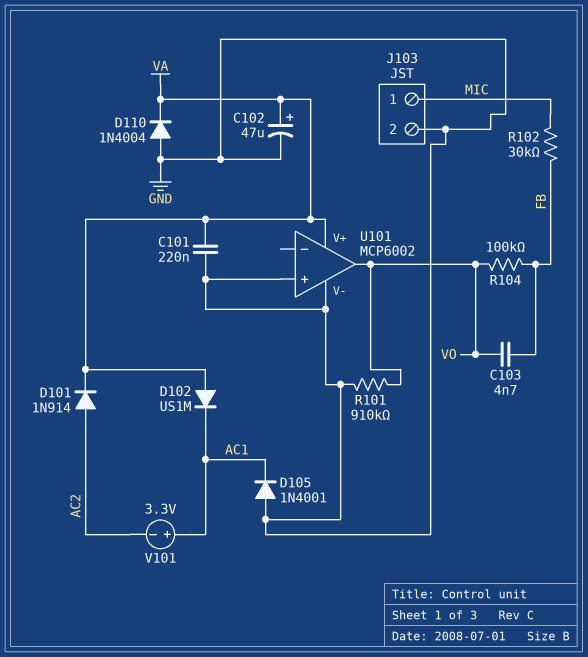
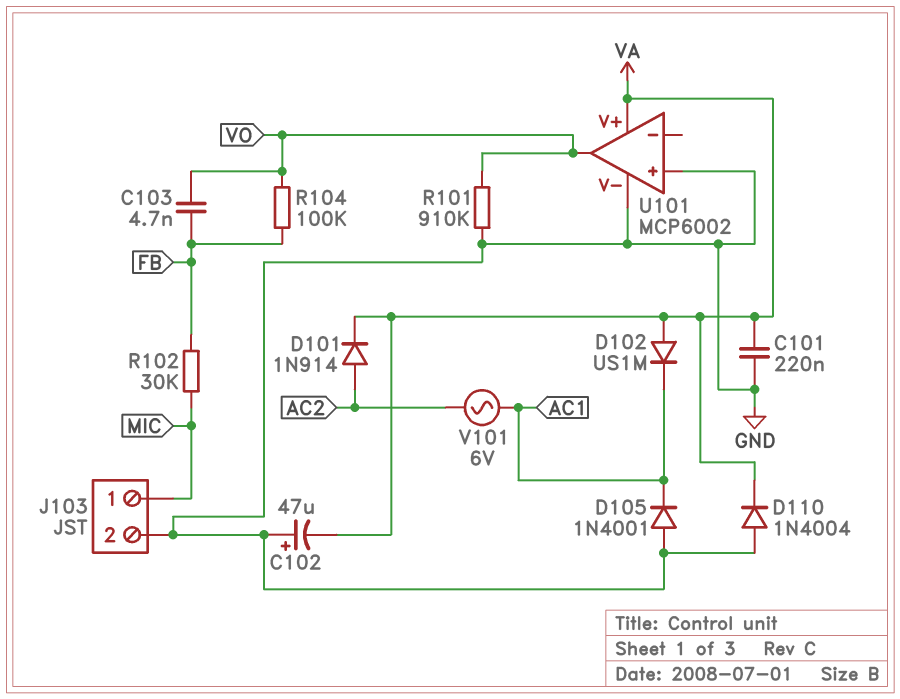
C102: 47uF (plus VA, minus GND) -> 47uF (plus GND, minus VA)
V101: 3.3V (plus AC1, minus AC2) -> AC 6V (AC1, AC2)

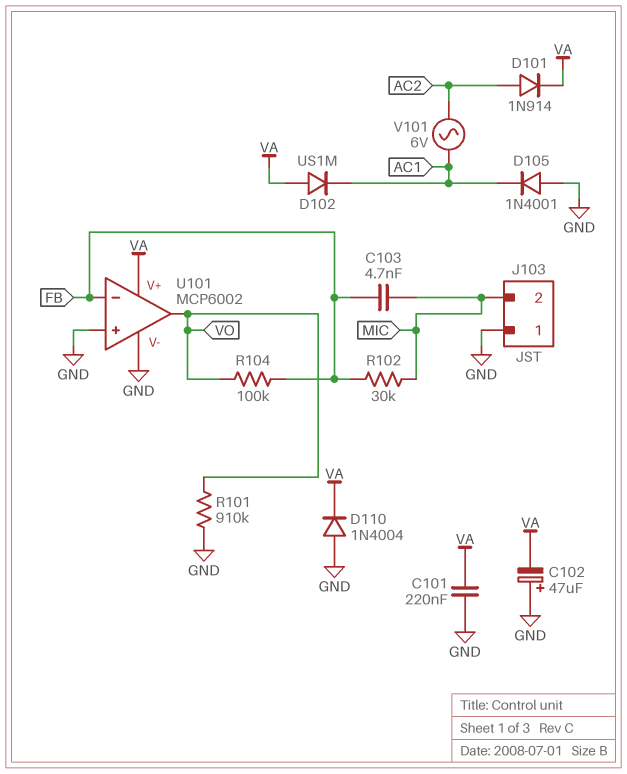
C103: 4.7nF (FB, VO) -> 4.7nF (FB, MIC)
J103 pin 1: MIC -> GND
J103 pin 2: GND -> MIC
U101 pin in-: none -> FB

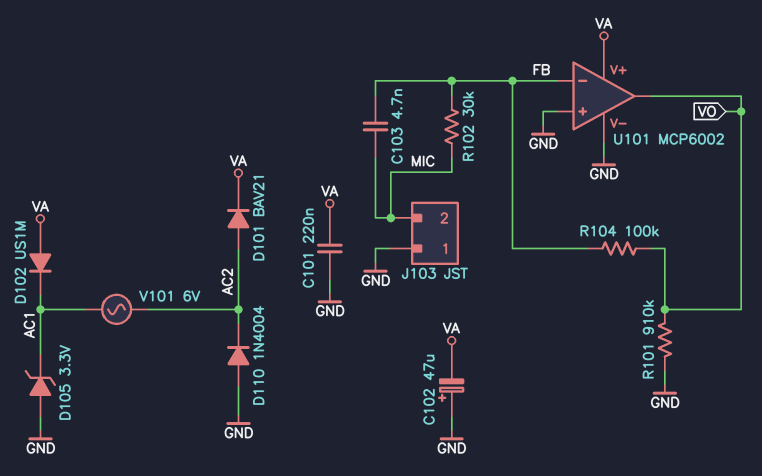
D101: diode 1N914 (A AC2, K VA) -> diode BAV21 (A AC2, K VA)
D105: diode 1N4001 (A GND, K AC1) -> zener 3.3V (A GND, K AC1)
D110: diode 1N4004 (A GND, K VA) -> diode 1N4004 (A GND, K AC2)

